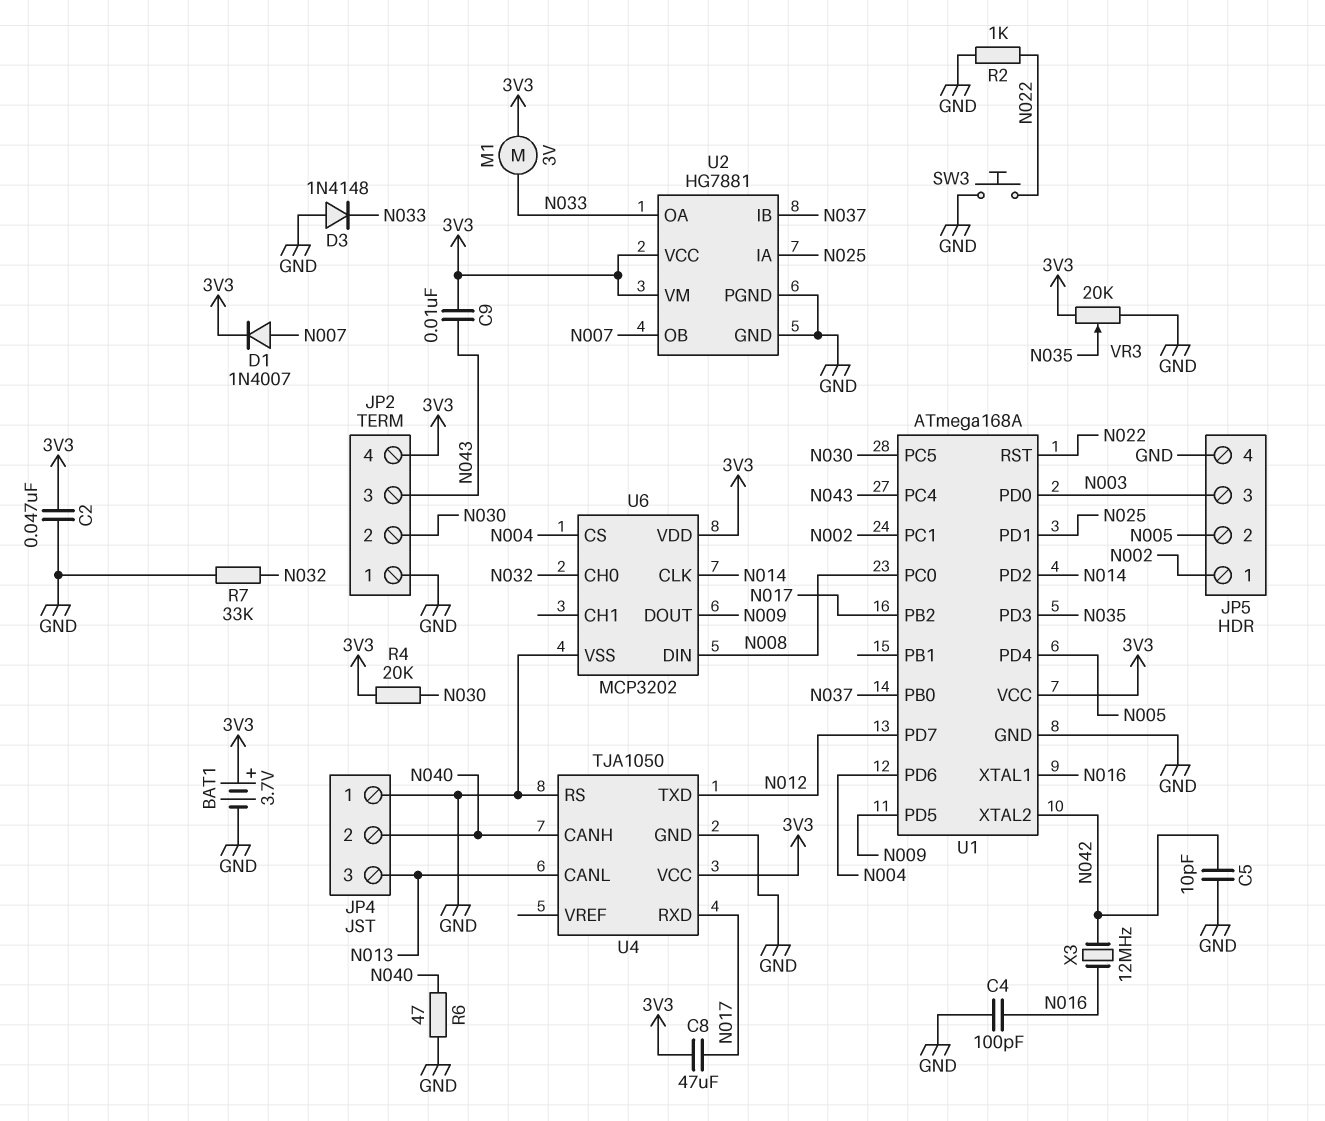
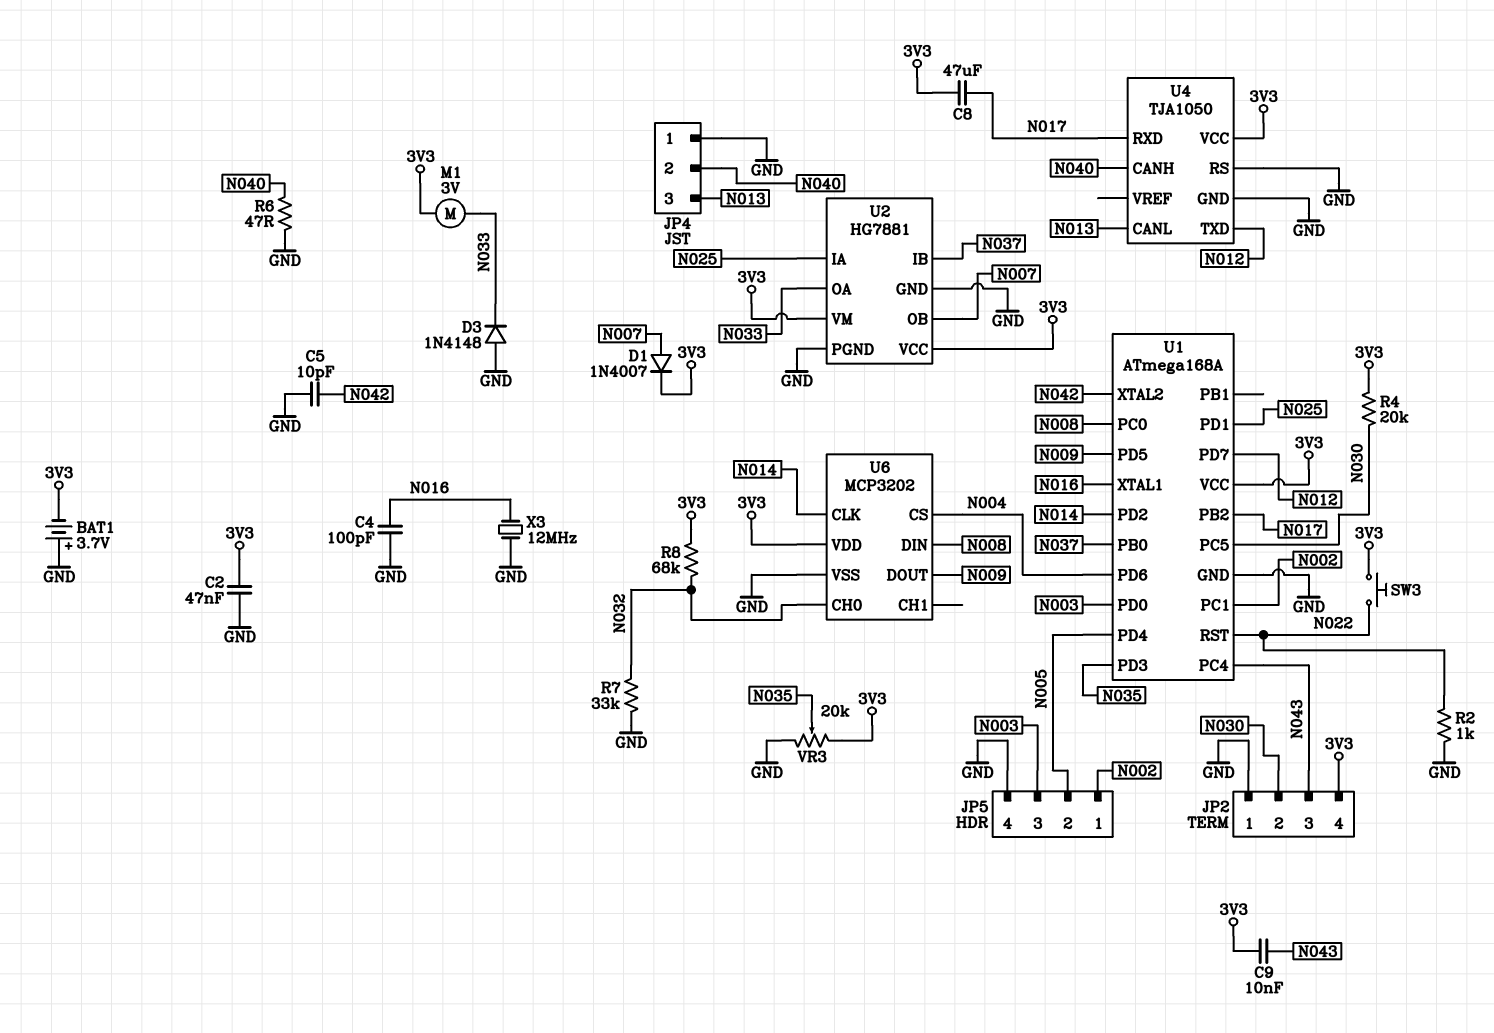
BAT1: 3.7V (plus 3V3, minus GND) -> 3.7V (plus GND, minus 3V3)
R8: none -> 68k (3V3, N032)
SW3: button (GND, N022) -> button (3V3, N022)
X3: 12MHz (N016, N042) -> 12MHz (GND, N016)

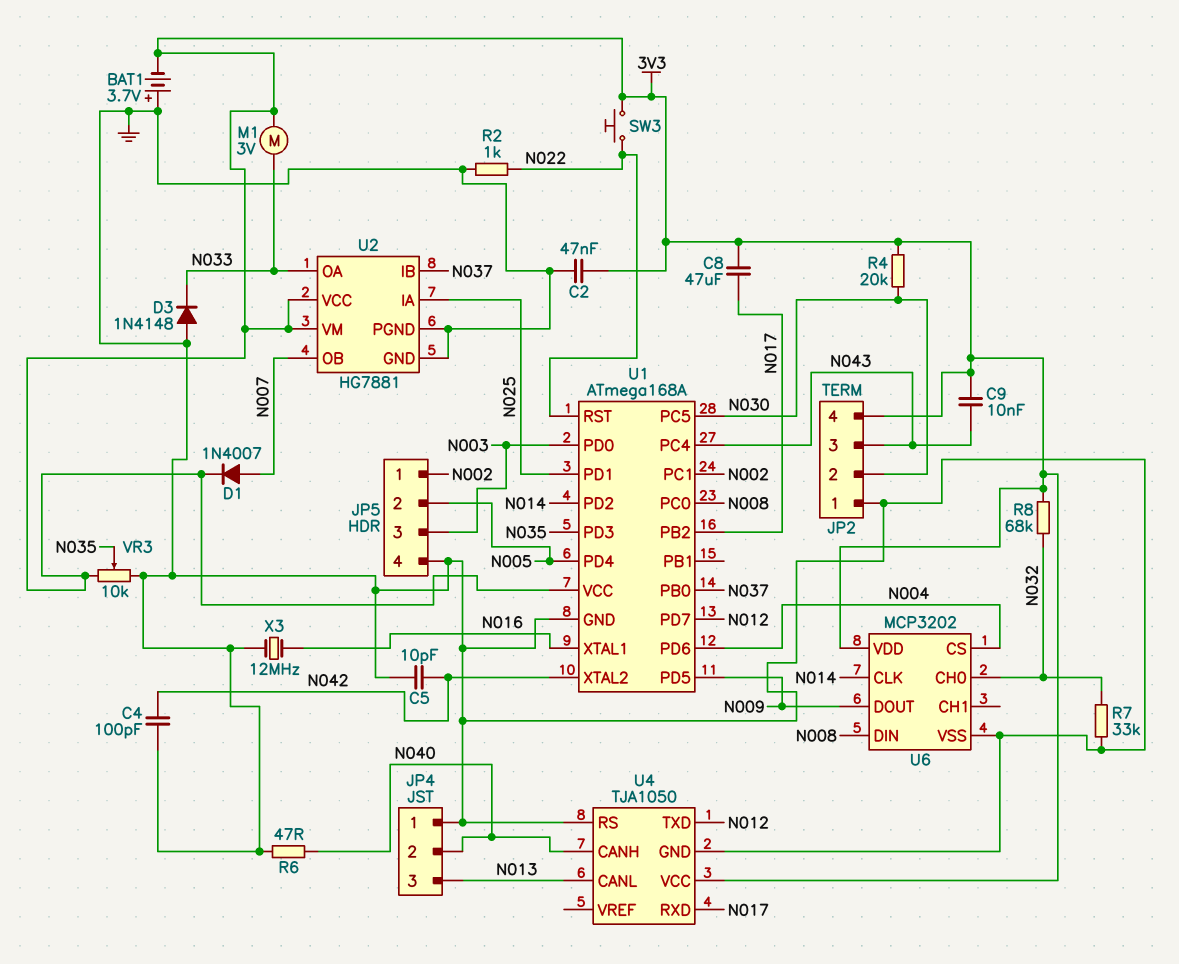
C4: 100pF (GND, N016) -> 100pF (GND, N042)
VR3: 20k (3V3, GND, wiper N035) -> 10k (3V3, GND, wiper N035)

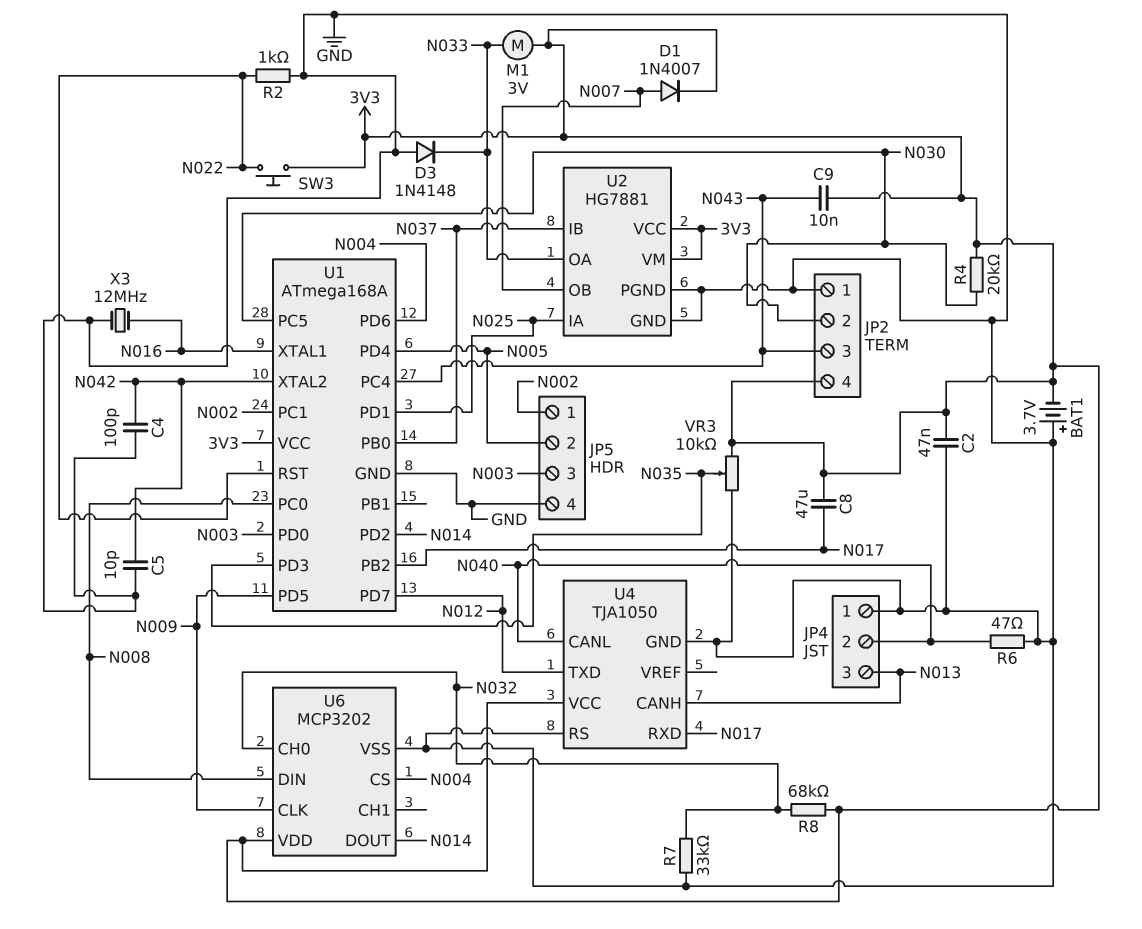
U4 pin CANH: N040 -> N013
U4 pin CANL: N013 -> N040
U6 pin CLK: N014 -> N009
U6 pin DOUT: N009 -> N014

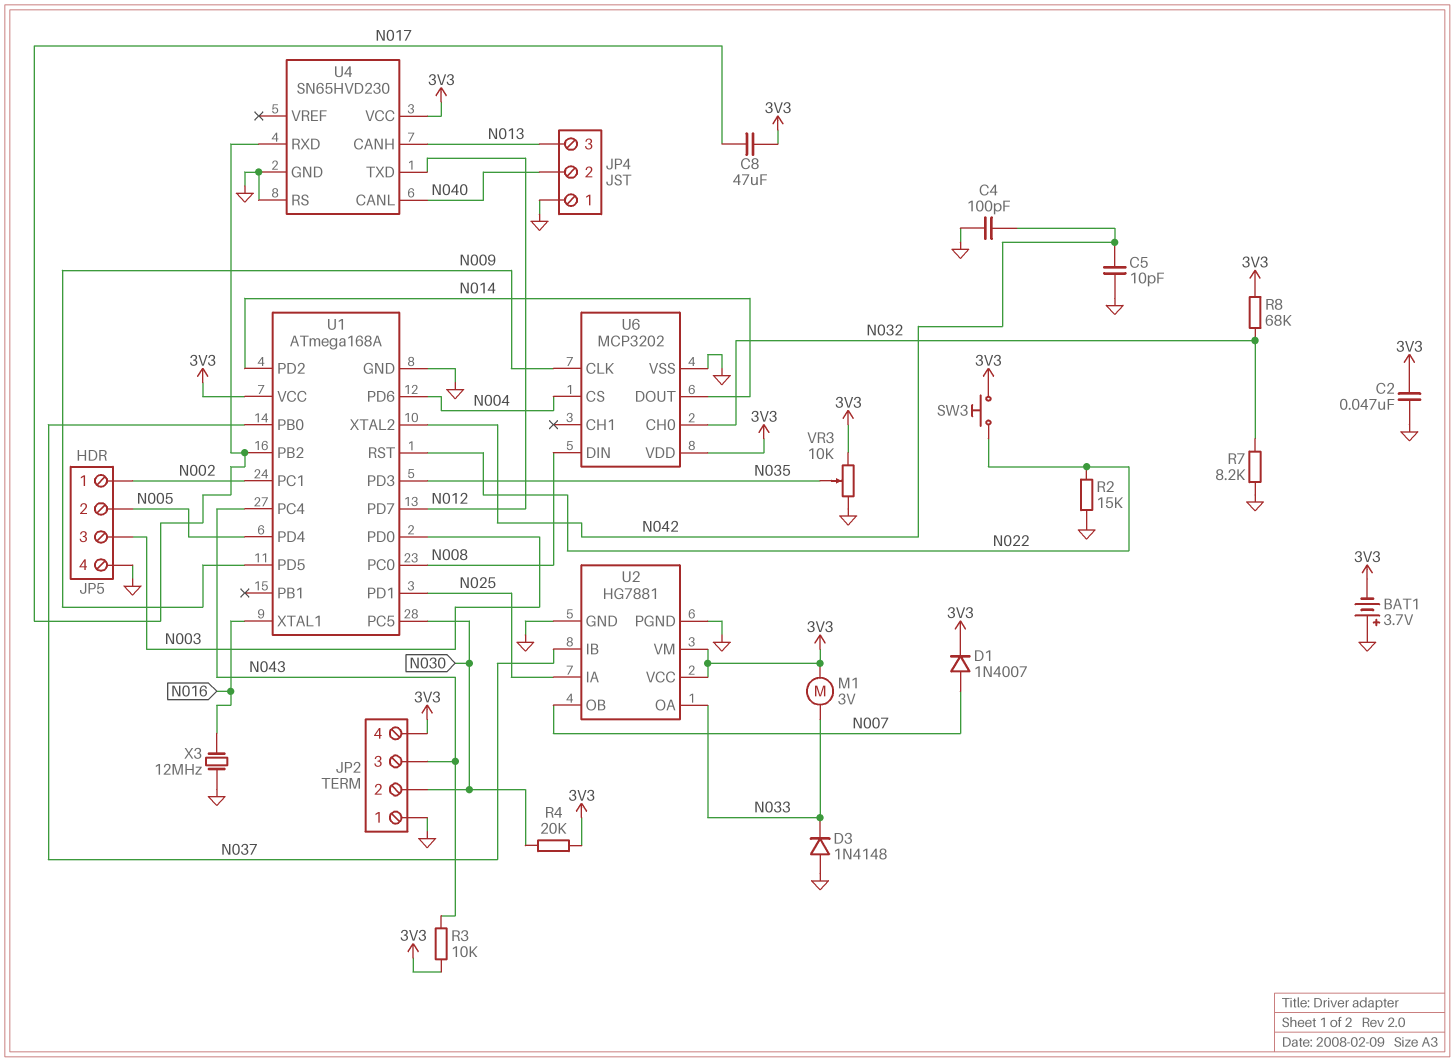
C9: 10nF (3V3, N043) -> none
R2: 1k (GND, N022) -> 15k (GND, N022)
R3: none -> 10k (3V3, N043)
R6: 47 (GND, N040) -> none
R7: 33k (GND, N032) -> 8.2k (GND, N032)
U4: TJA1050 -> SN65HVD230

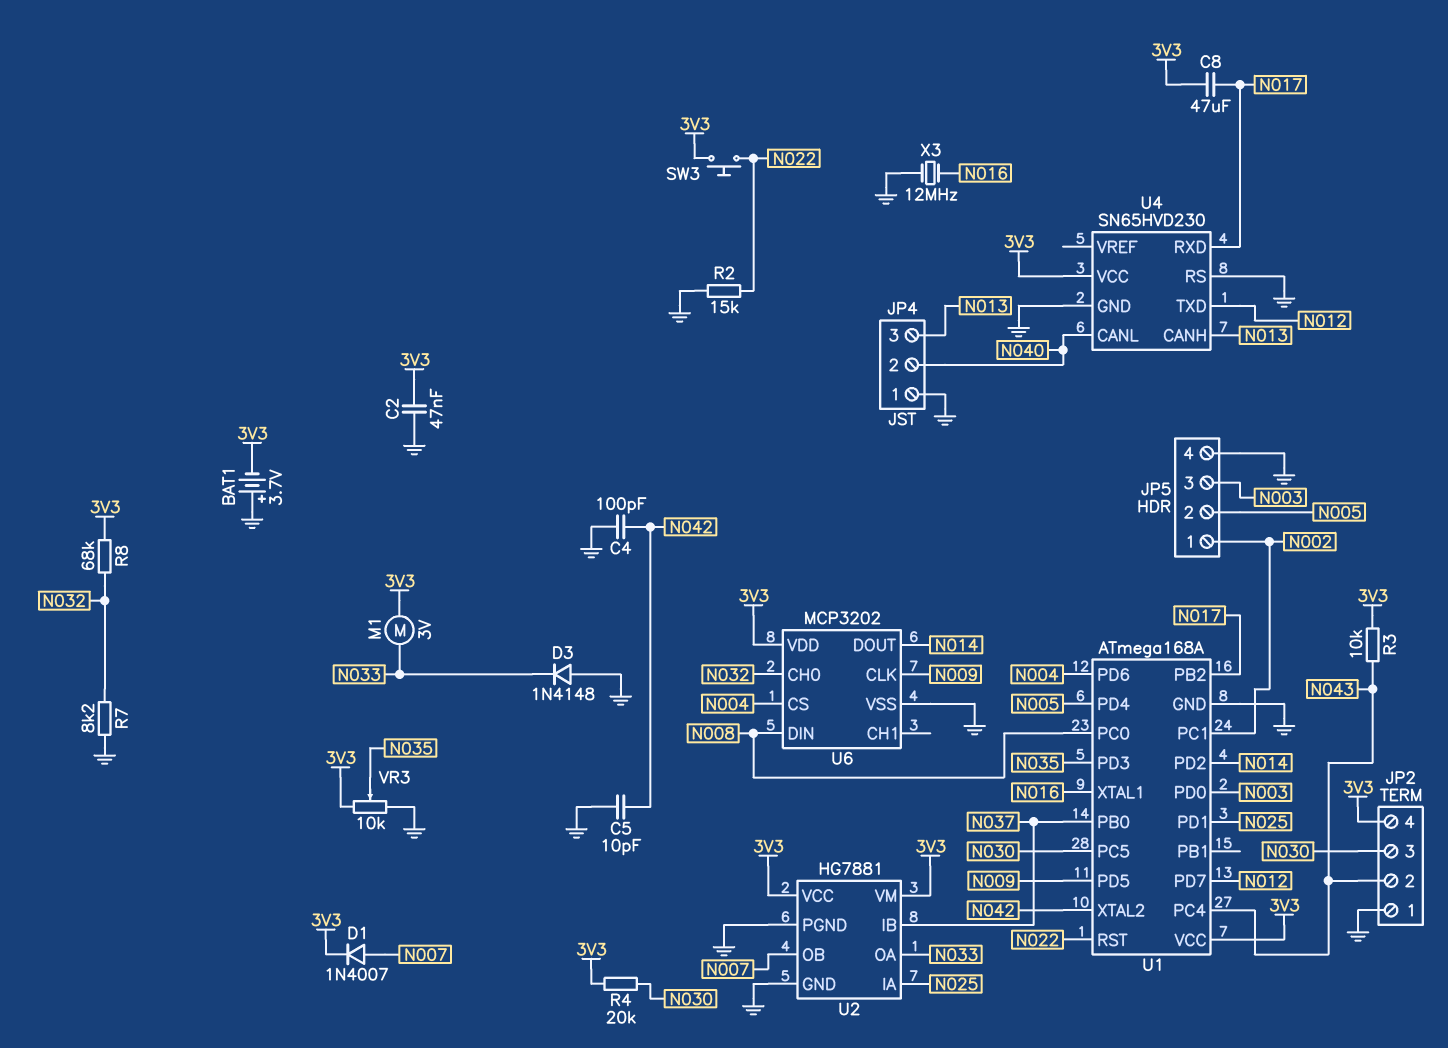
JP2 pin 2: N030 -> N043
JP2 pin 3: N043 -> N030

